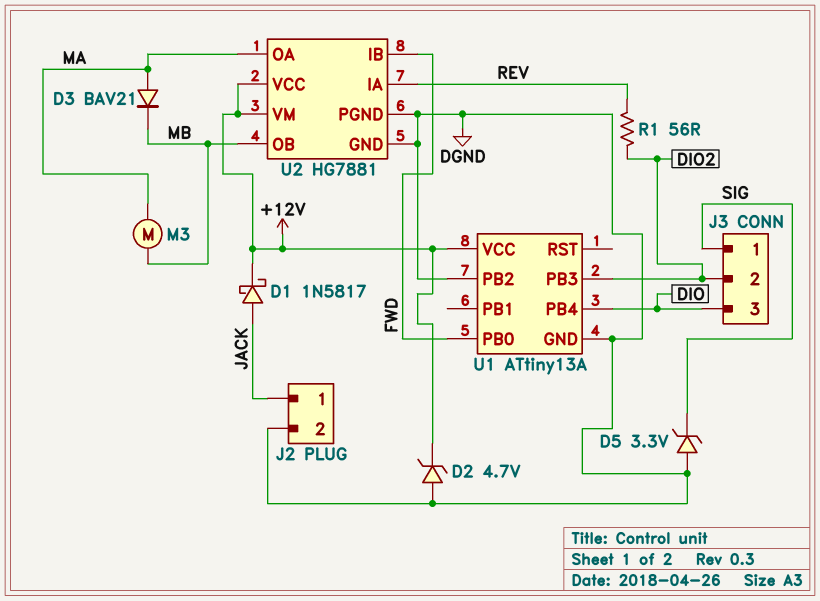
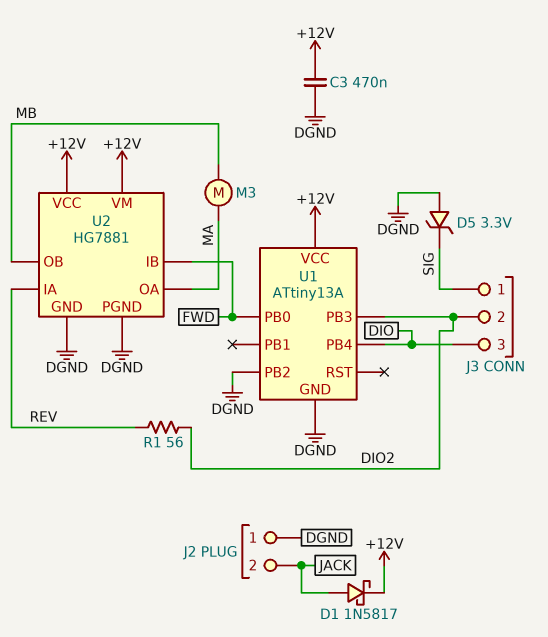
C3: none -> 470nF (+12V, DGND)
D2: zener 4.7V (A DGND, K +12V) -> none
D3: diode BAV21 (A MA, K MB) -> none
J2 pin 1: JACK -> DGND
J2 pin 2: DGND -> JACK

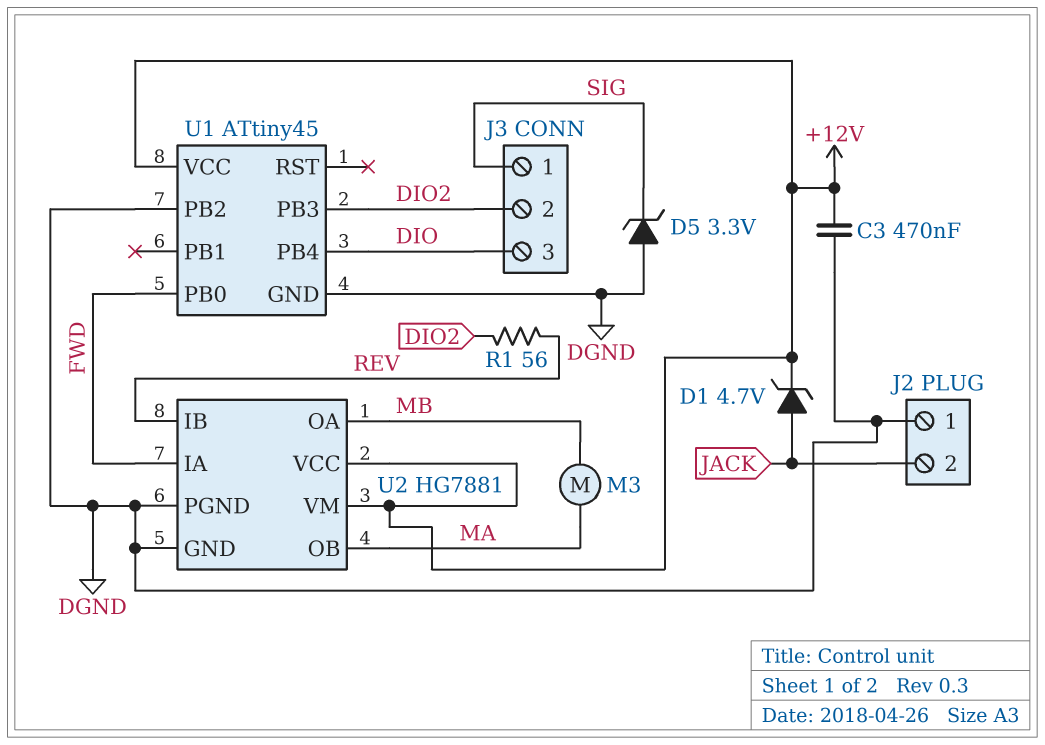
D1: schottky 1N5817 (A JACK, K +12V) -> zener 4.7V (A JACK, K +12V)
U1: ATtiny13A -> ATtiny45
U2 pin IA: REV -> FWD
U2 pin IB: FWD -> REV
U2 pin OA: MA -> MB
U2 pin OB: MB -> MA

